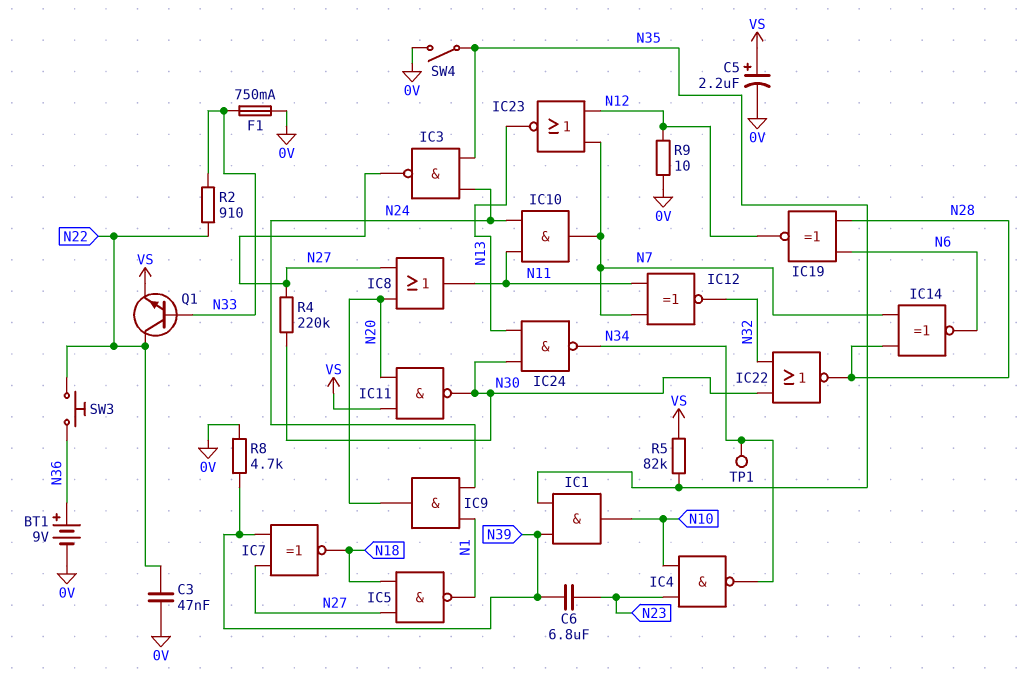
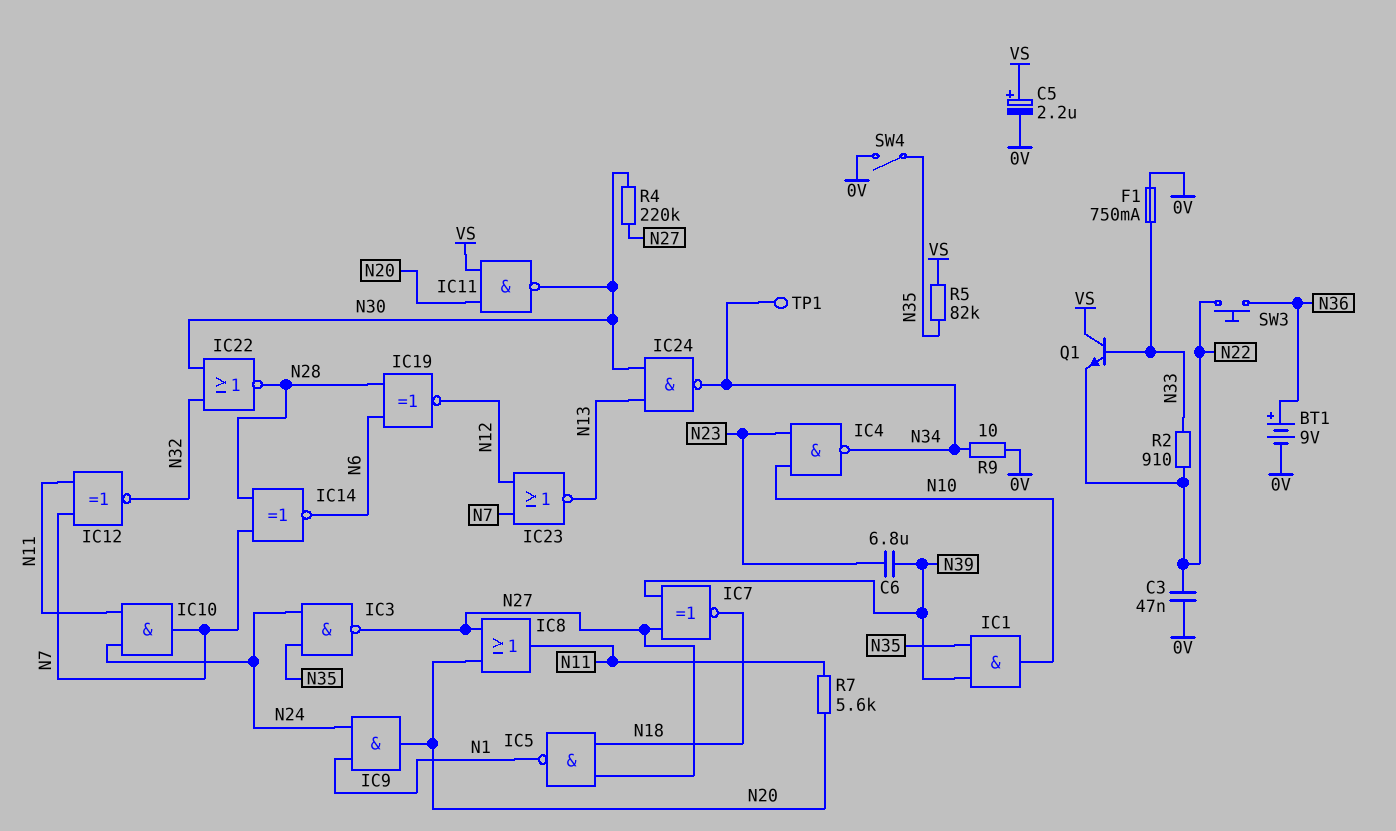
Q1: NPN (B N33, C N22, E VS) -> NPN (B N33, C VS, E N22)
R7: none -> 5.6k (N11, N20)
R8: 4.7k (0V, N39) -> none
R9: 10 (0V, N12) -> 10 (0V, N34)

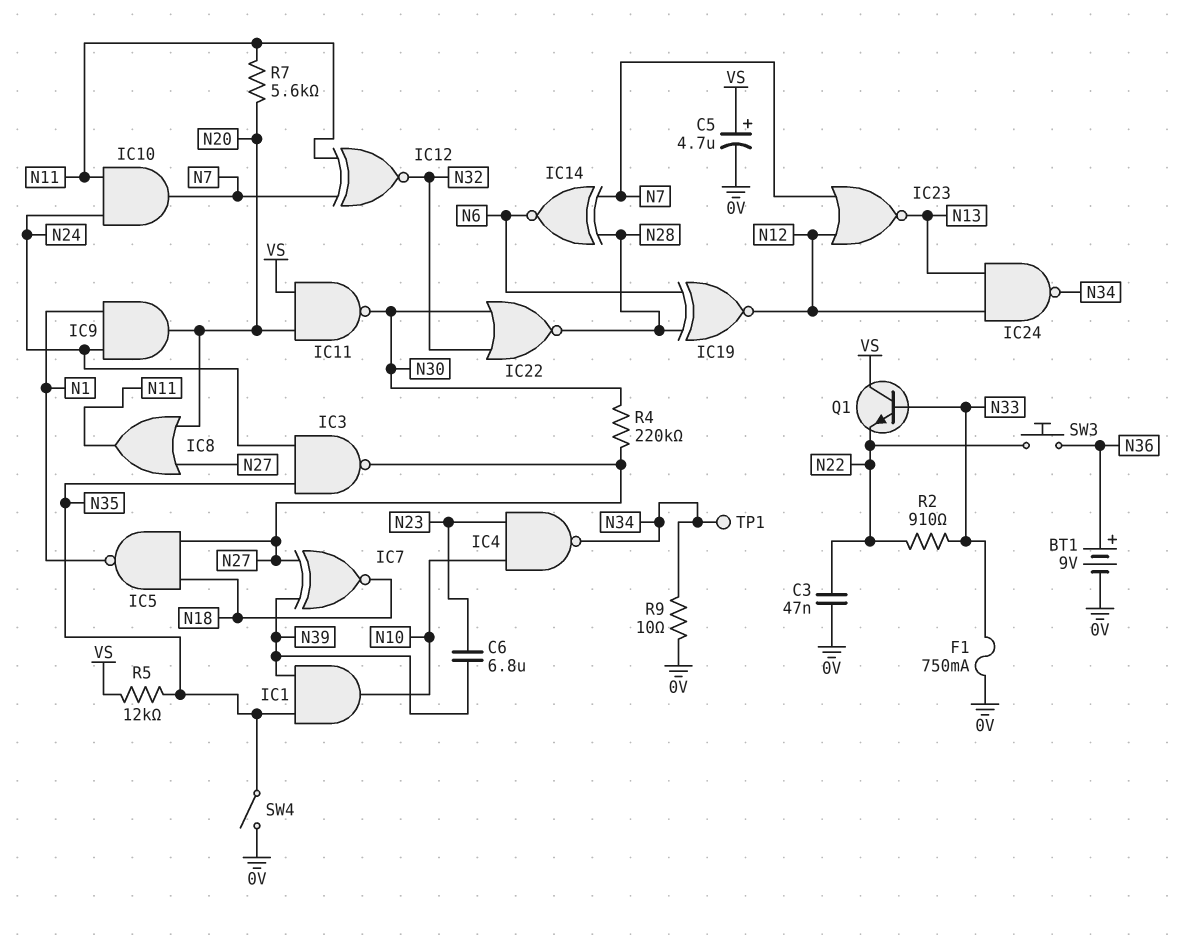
C5: 2.2uF (plus VS, minus 0V) -> 4.7uF (plus VS, minus 0V)
IC24: NAND (in N13, in N30, out N34) -> NAND (in N12, in N13, out N34)
R5: 82k (N35, VS) -> 12k (N35, VS)

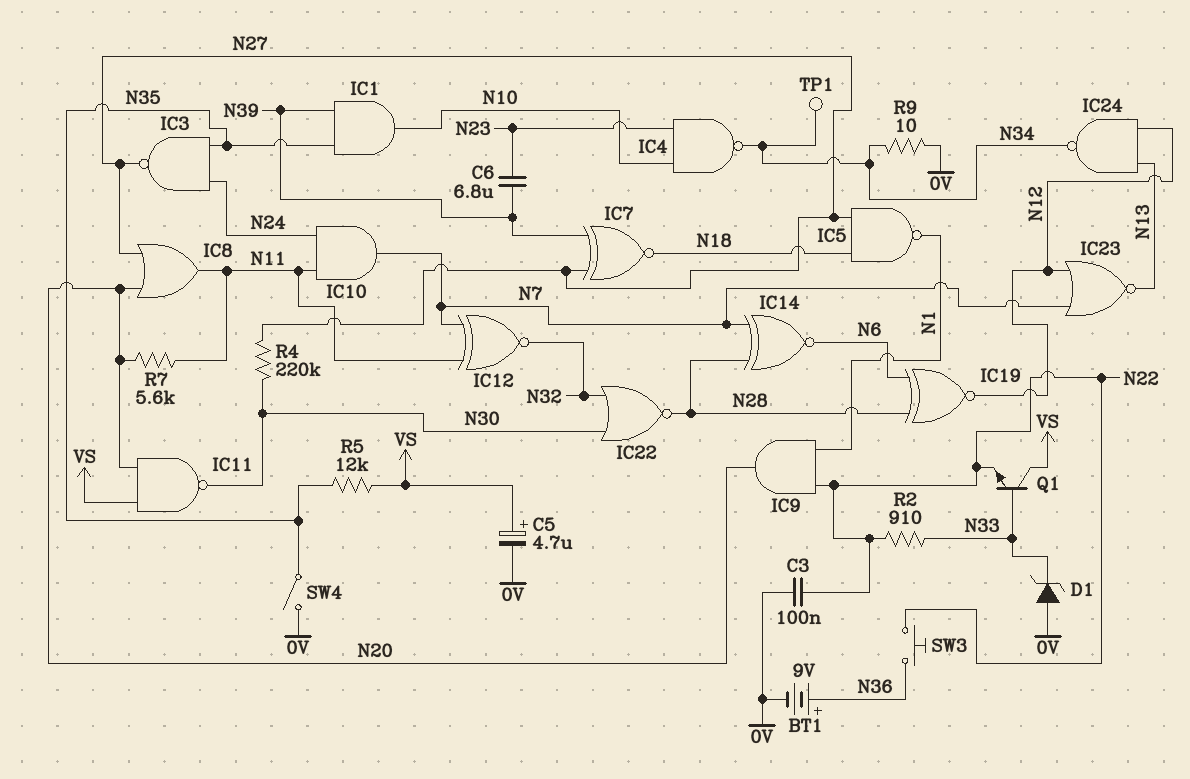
C3: 47nF (0V, N22) -> 100nF (0V, N22)
D1: none -> zener (A 0V, K N33)
F1: 750mA (0V, N33) -> none
IC9: AND (in N1, in N24, out N20) -> AND (in N1, in N22, out N20)

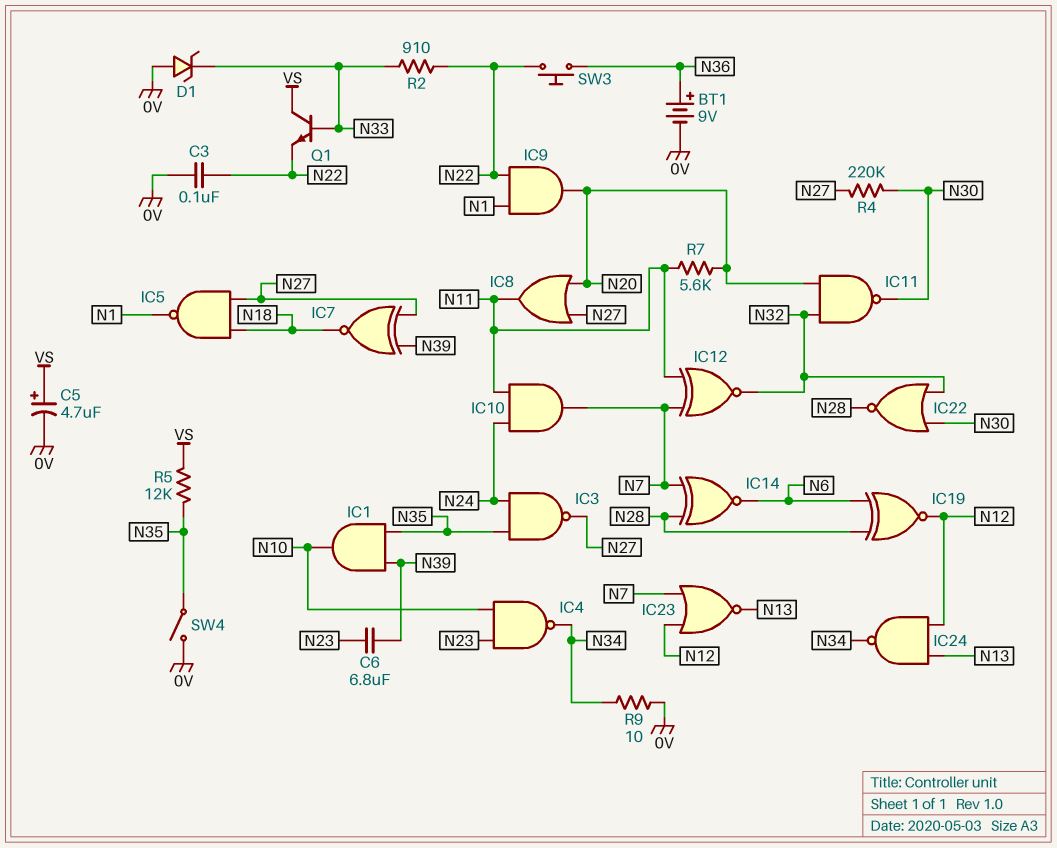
IC11: NAND (in N20, in VS, out N30) -> NAND (in N20, in N32, out N30)
TP1: test point (N34) -> none

